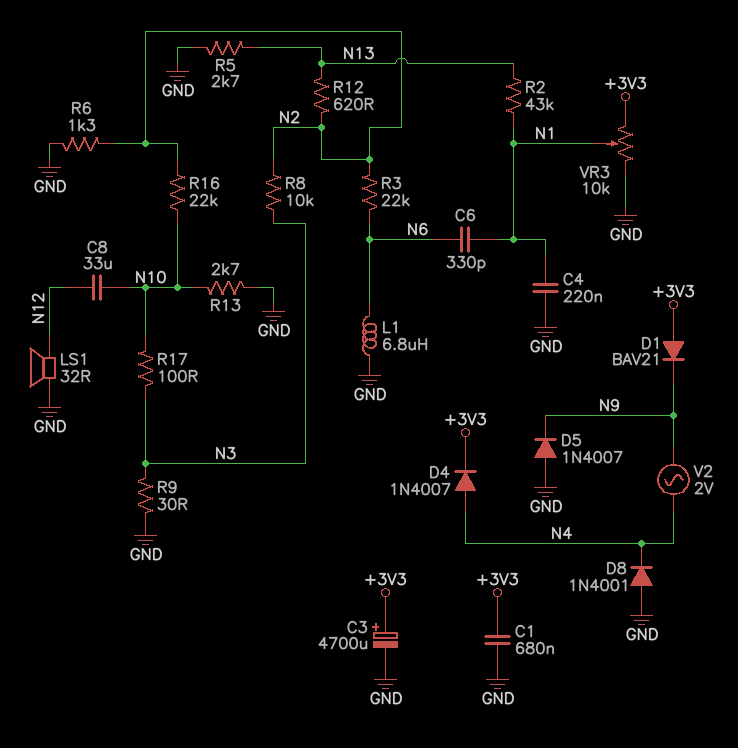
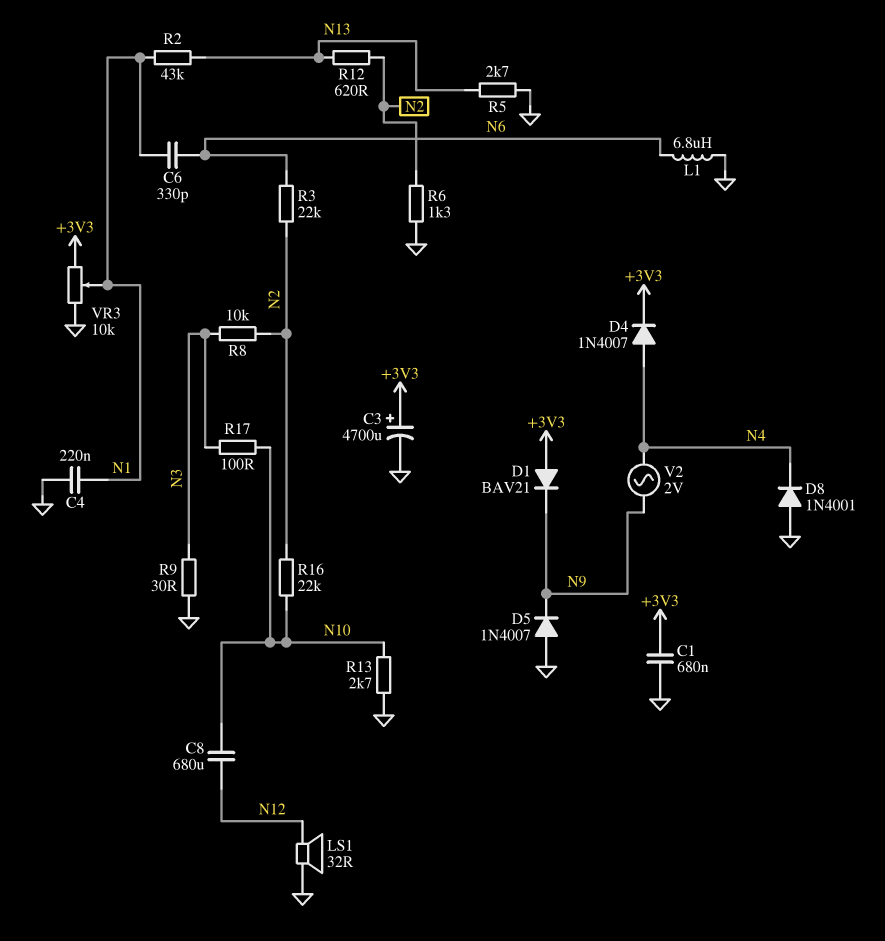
C8: 33uF (N10, N12) -> 680uF (N10, N12)

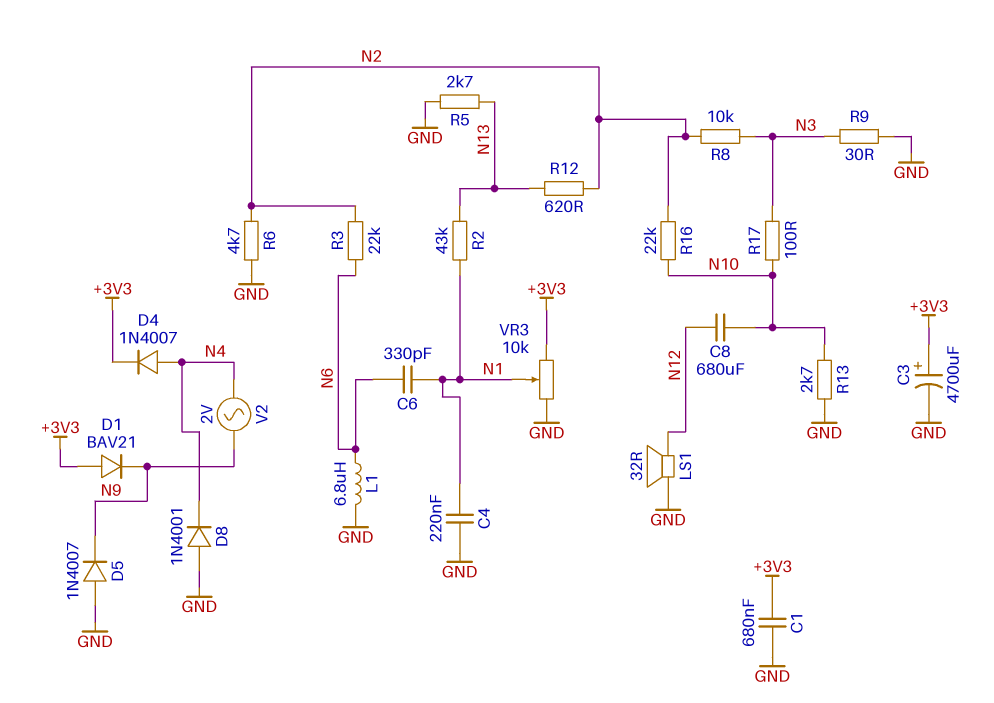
R6: 1.3k (GND, N2) -> 4.7k (GND, N2)

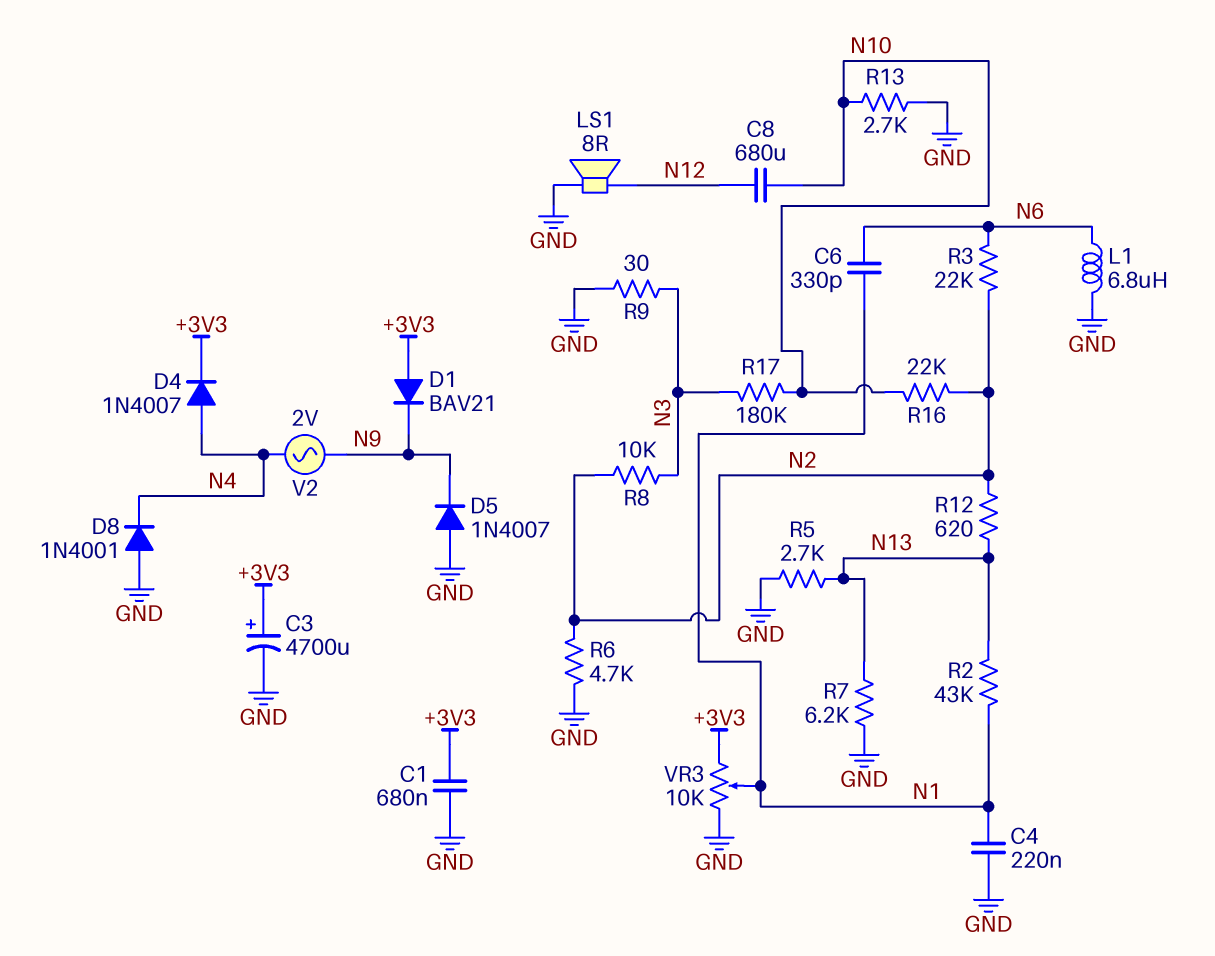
LS1: speaker 32R (GND, N12) -> speaker 8R (GND, N12)
R7: none -> 6.2k (GND, N13)
R17: 100 (N3, N10) -> 180k (N3, N10)

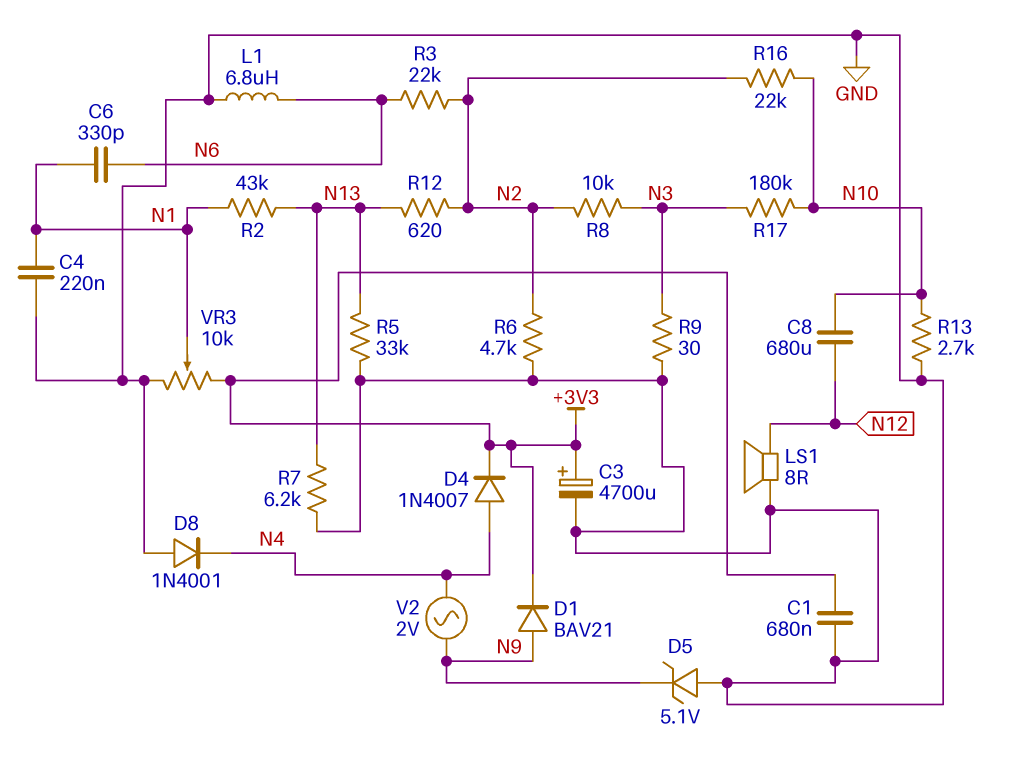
D1: diode BAV21 (A +3V3, K N9) -> diode BAV21 (A N9, K +3V3)
D5: diode 1N4007 (A GND, K N9) -> zener 5.1V (A GND, K N9)
R5: 2.7k (GND, N13) -> 33k (GND, N13)

